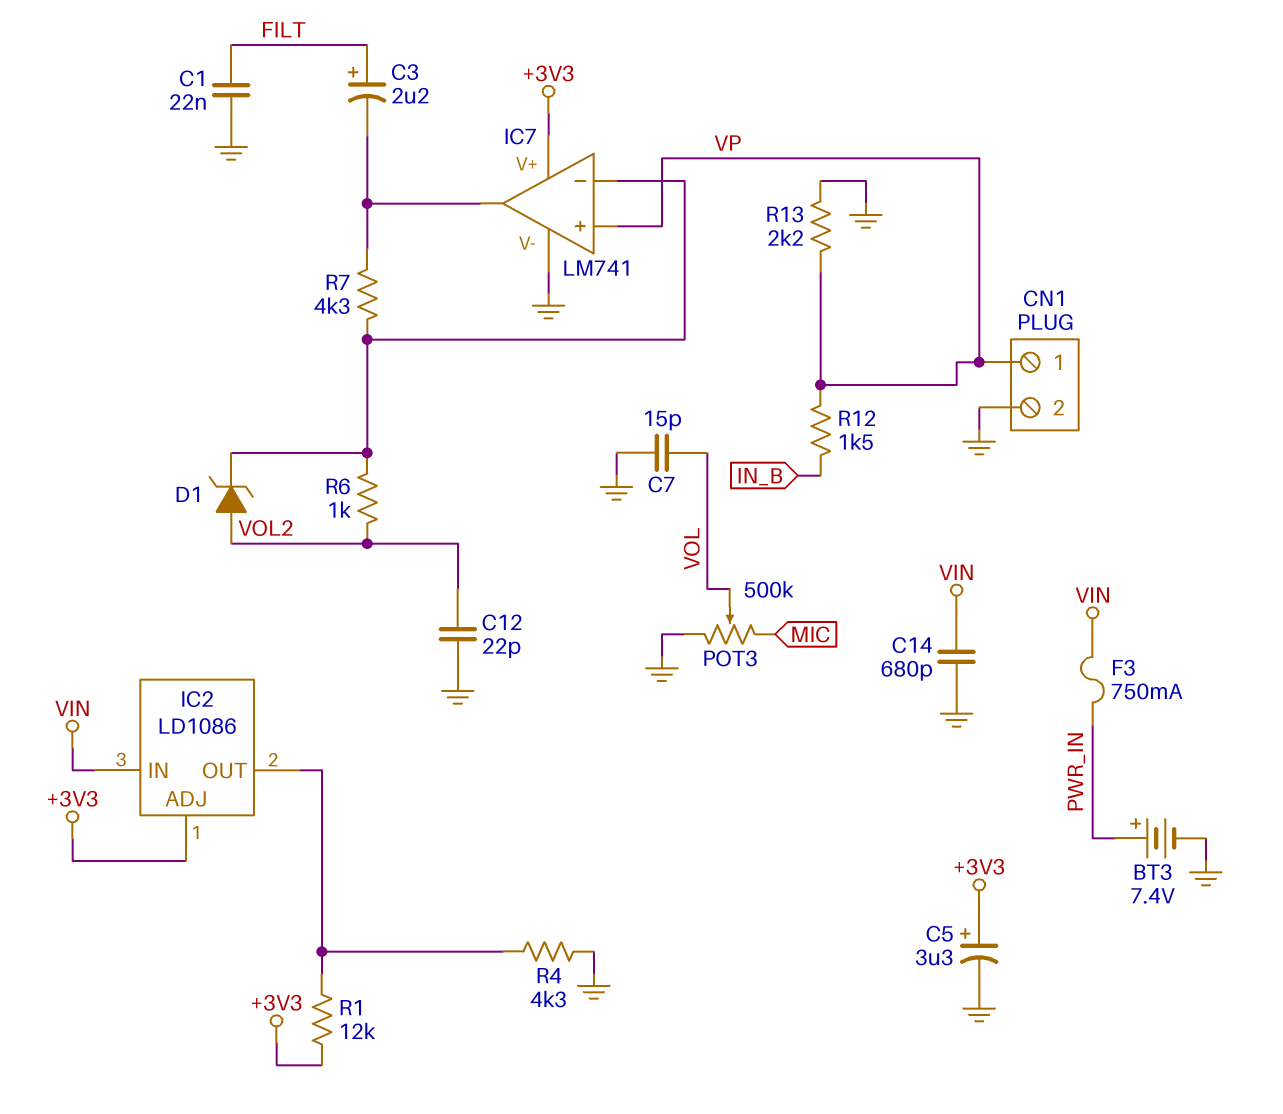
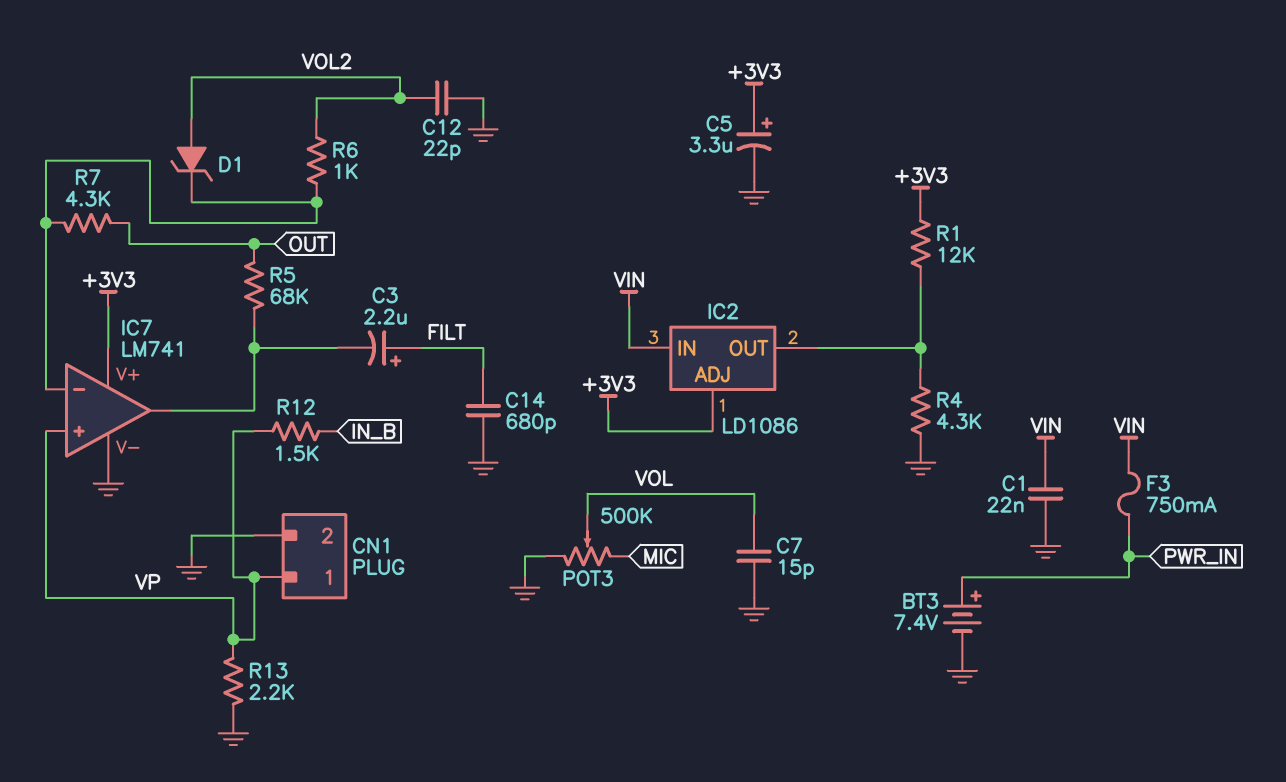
C1: 22nF (FILT, GND) -> 22nF (GND, VIN)
C14: 680pF (GND, VIN) -> 680pF (FILT, GND)
R5: none -> 68k (IC7/out, OUT)
R7: 4.3k (IC7/in-, IC7/out) -> 4.3k (IC7/in-, OUT)

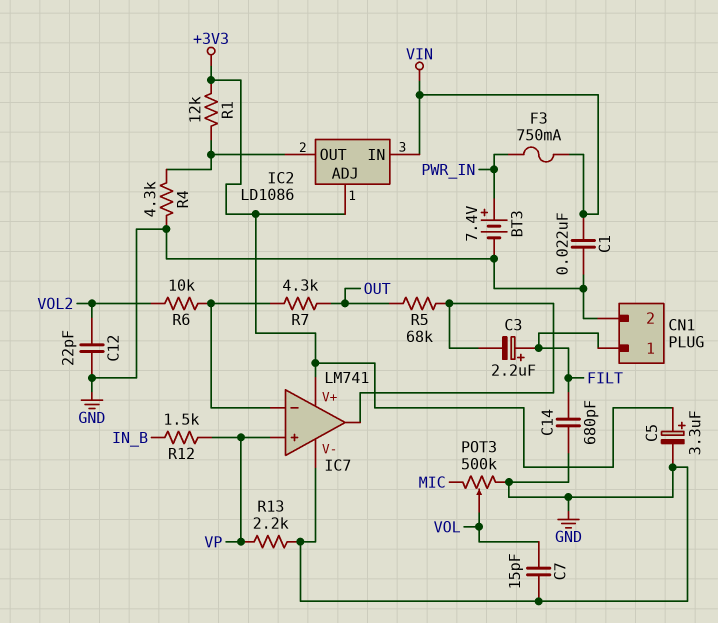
CN1 pin 1: VP -> FILT
D1: zener (A VOL2, K IC7/in-) -> none
R6: 1k (IC7/in-, VOL2) -> 10k (IC7/in-, VOL2)

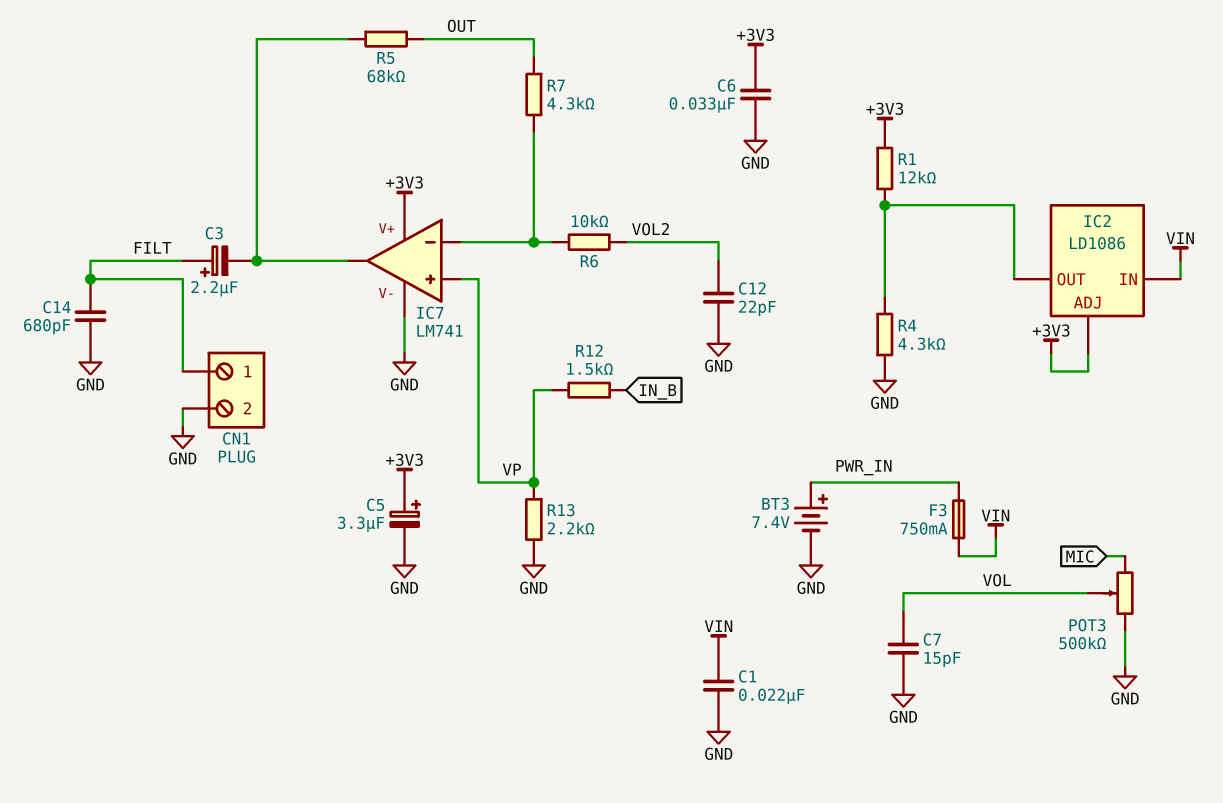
C6: none -> 33nF (+3V3, GND)

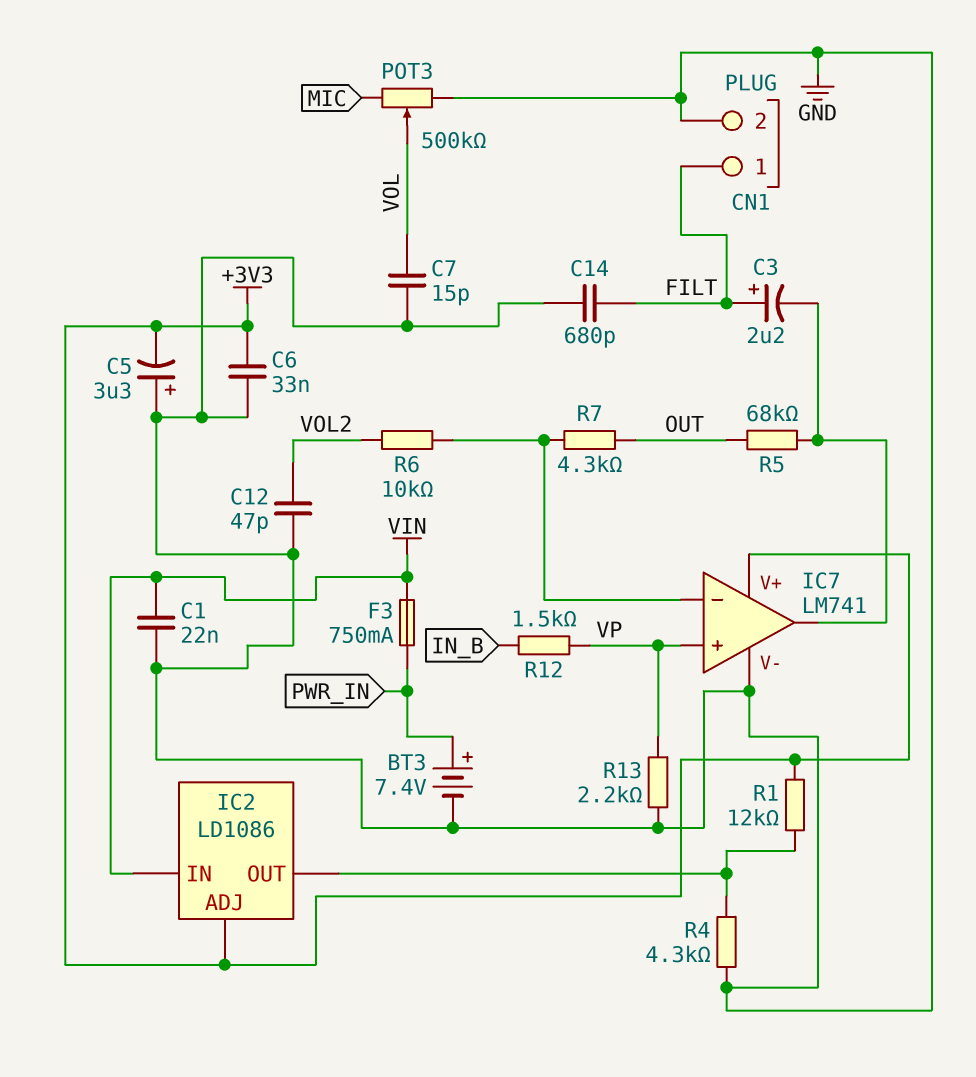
C5: 3.3uF (plus +3V3, minus GND) -> 3.3uF (plus GND, minus +3V3)
C12: 22pF (GND, VOL2) -> 47pF (GND, VOL2)

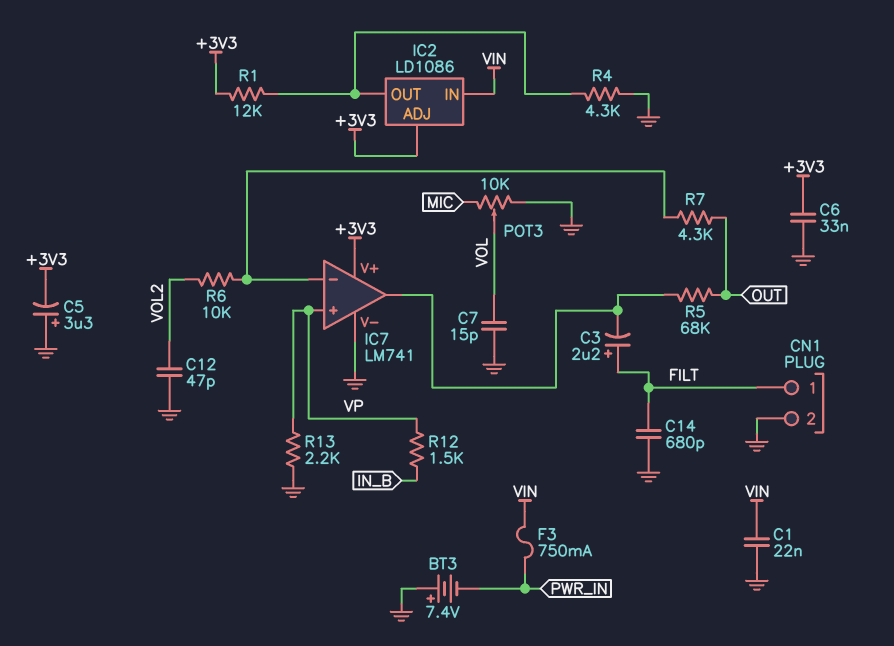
BT3: 7.4V (plus PWR_IN, minus GND) -> 7.4V (plus GND, minus PWR_IN)
POT3: 500k (GND, MIC, wiper VOL) -> 10k (GND, MIC, wiper VOL)

